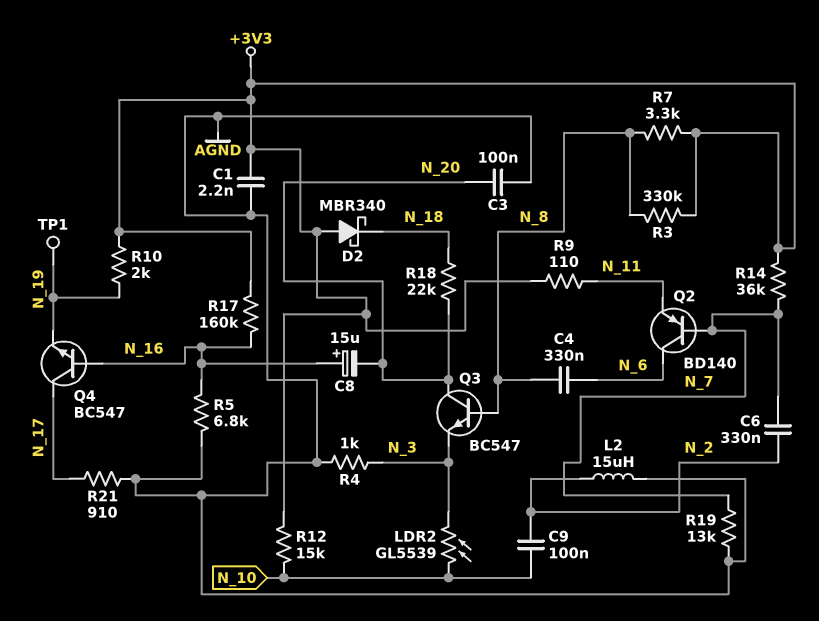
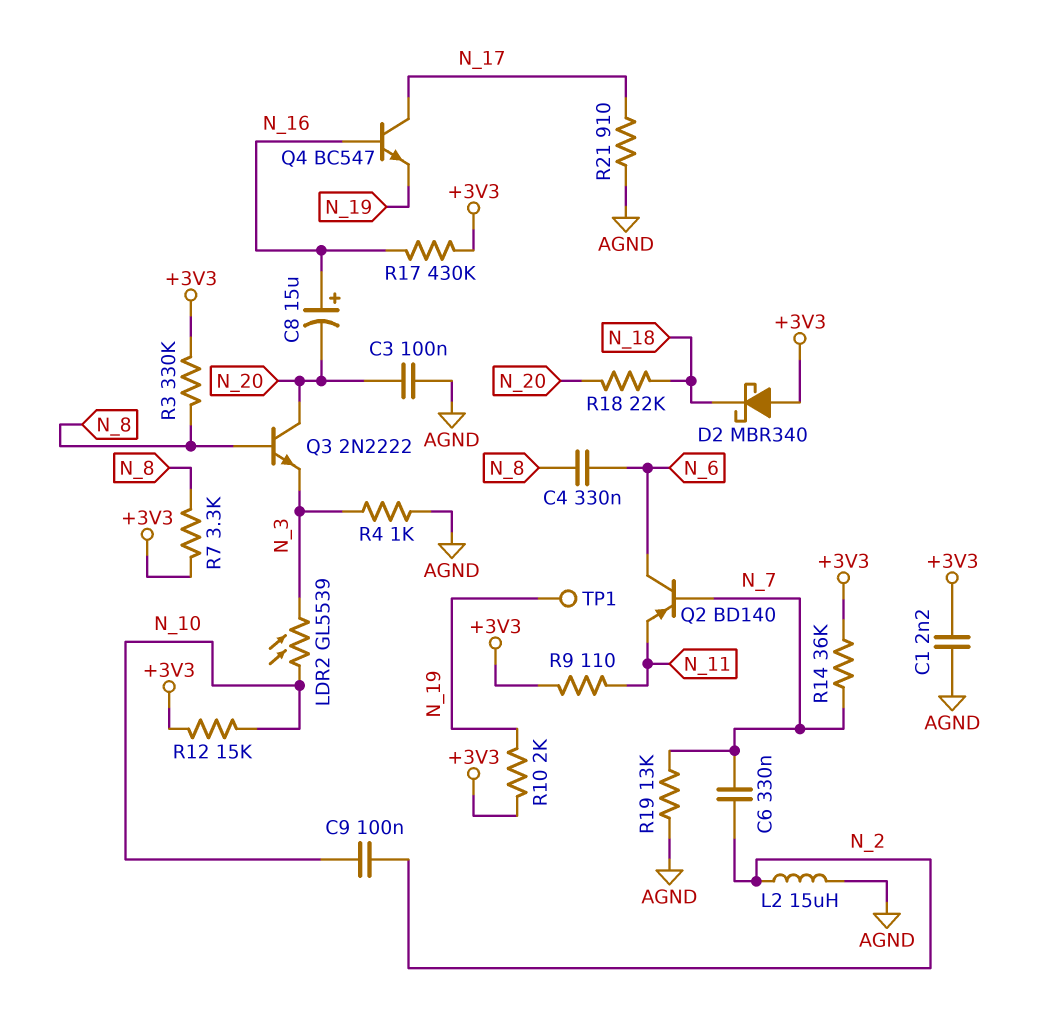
Q3: NPN BC547 (B N_8, C N_20, E N_3) -> NPN 2N2222 (B N_8, C N_20, E N_3)
R5: 6.8k (AGND, N_16) -> none
R17: 160k (+3V3, N_16) -> 430k (+3V3, N_16)

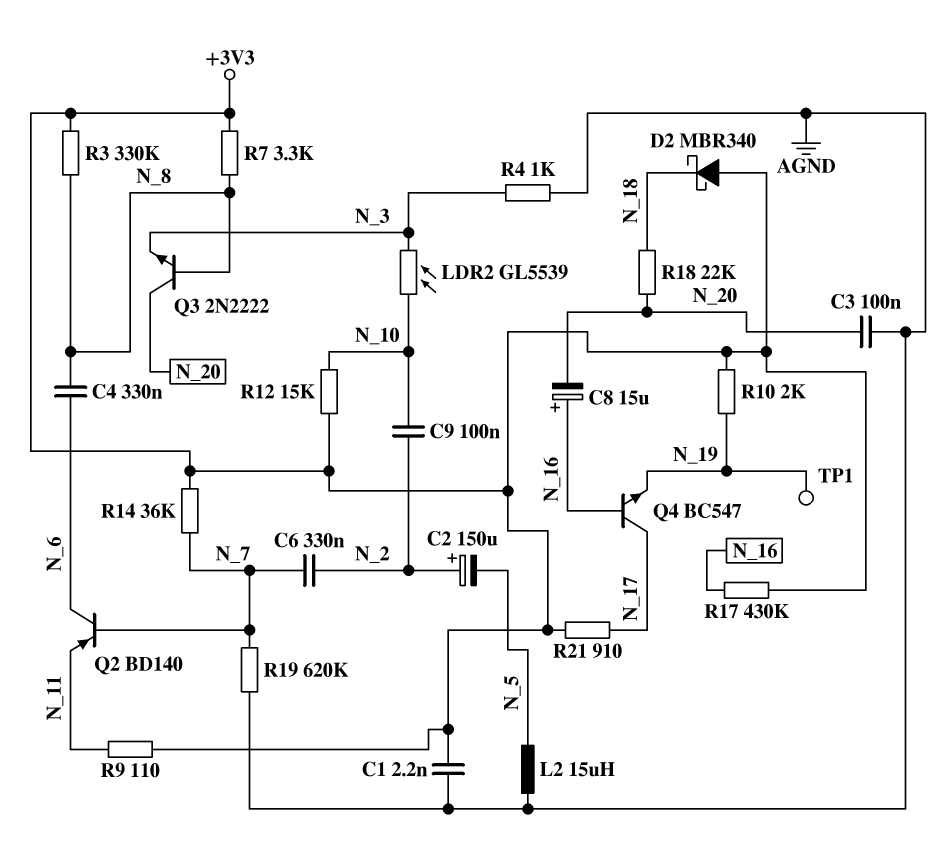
C2: none -> 150uF (plus N_2, minus N_5)
L2: 15uH (AGND, N_2) -> 15uH (AGND, N_5)
R19: 13k (AGND, N_7) -> 620k (AGND, N_7)
R21: 910 (AGND, N_17) -> 910 (+3V3, N_17)

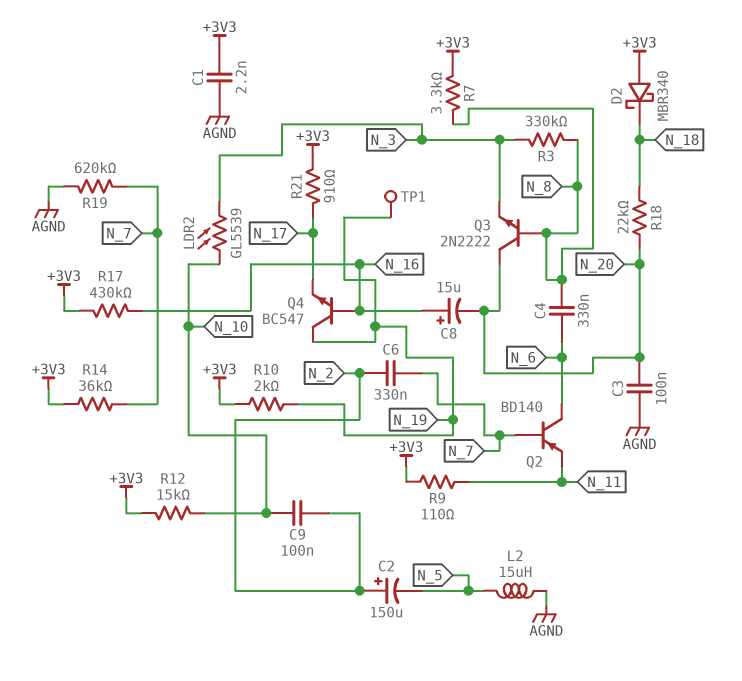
Q4: NPN BC547 (B N_16, C N_17, E N_19) -> NPN BC547 (B N_16, C N_19, E N_17)
R3: 330k (+3V3, N_8) -> 330k (N_3, N_8)
R4: 1k (AGND, N_3) -> none

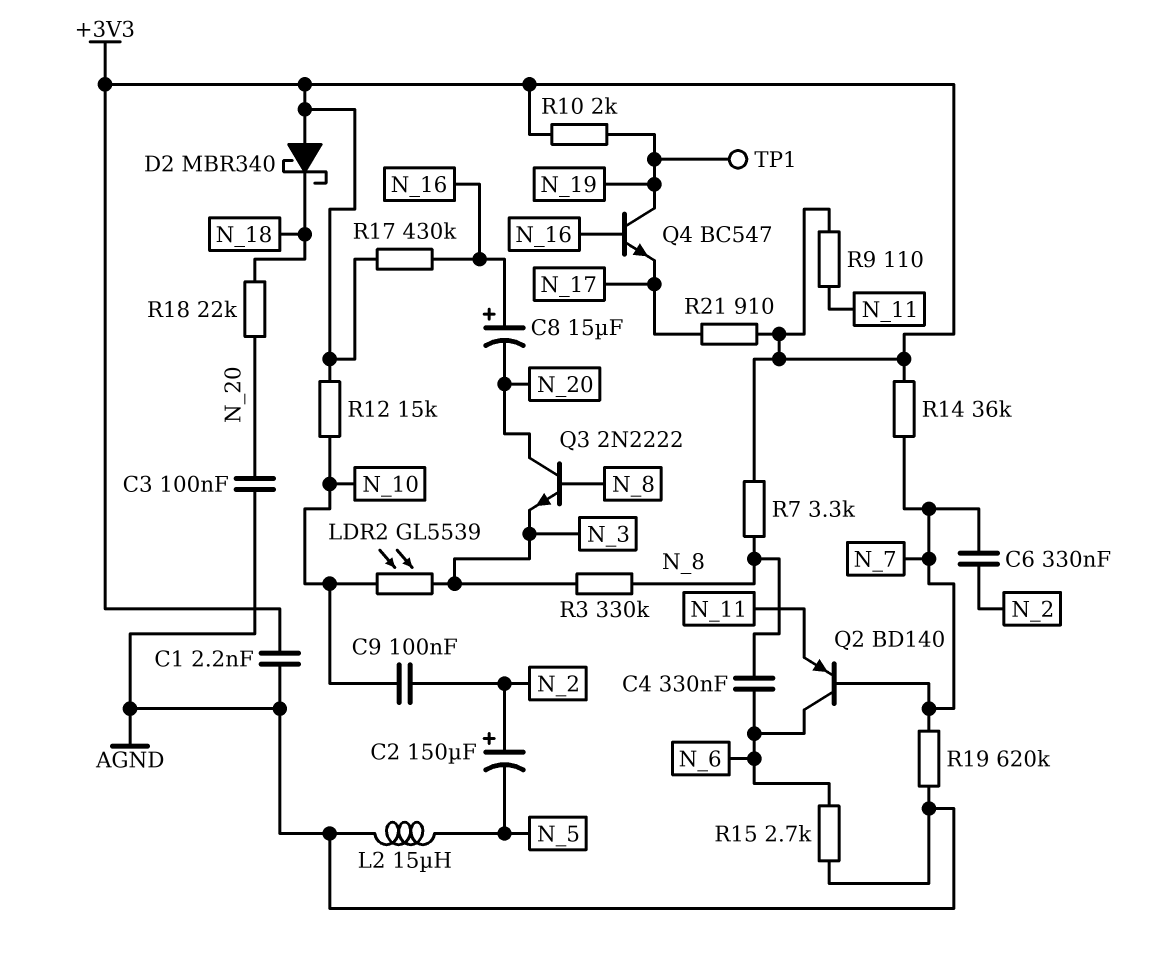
R15: none -> 2.7k (AGND, N_6)

